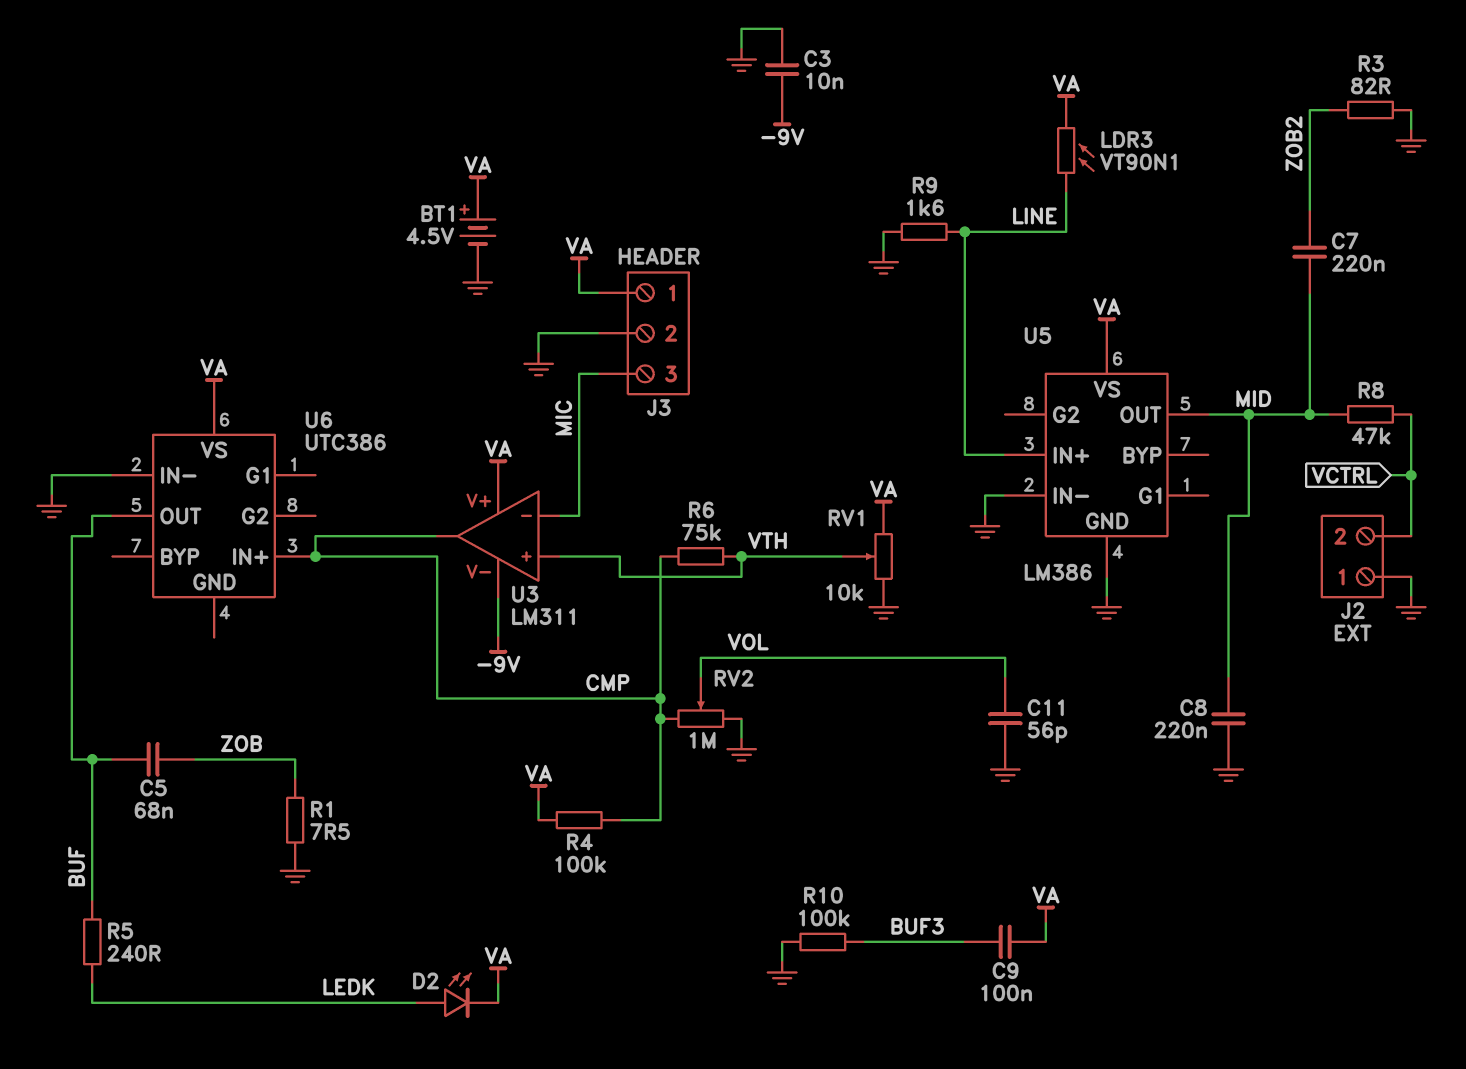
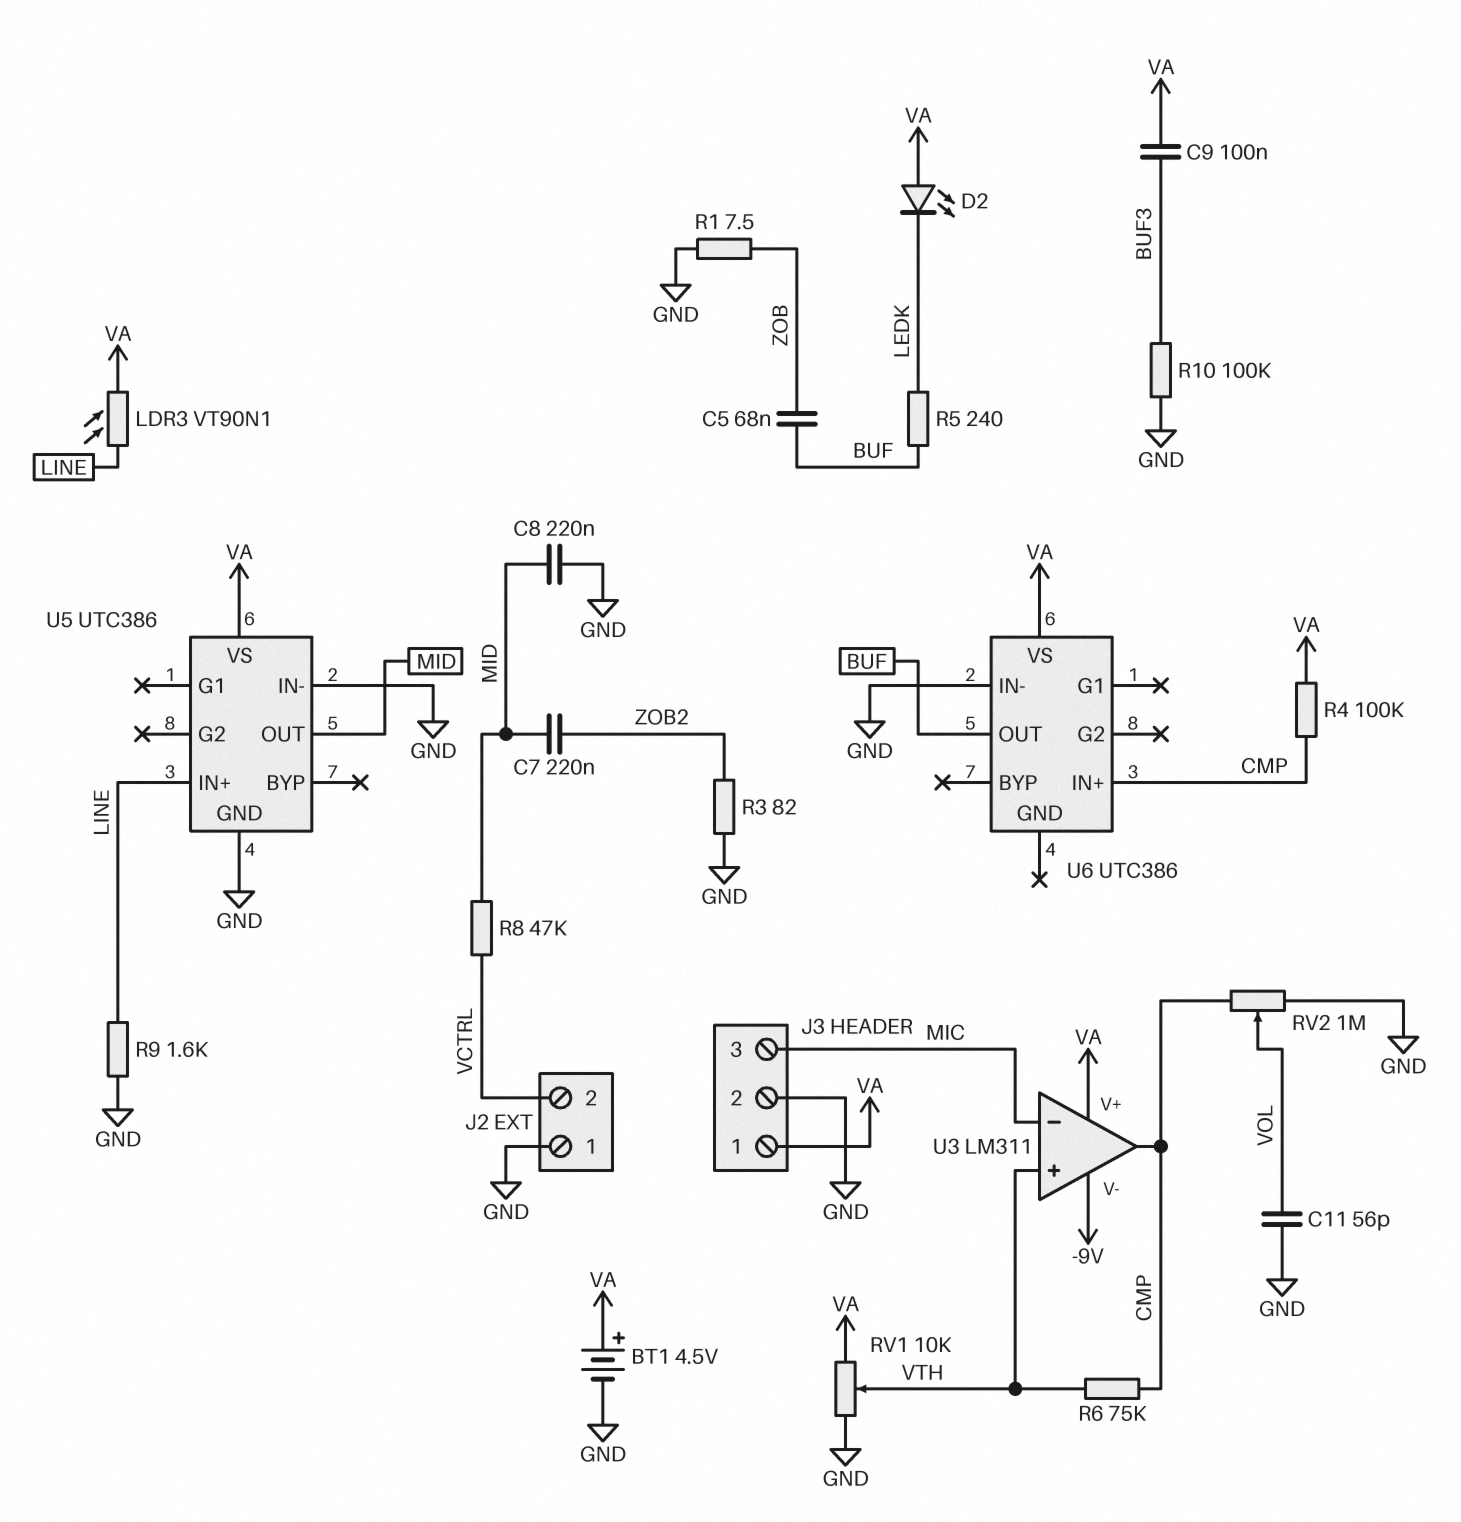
C3: 10nF (-9V, GND) -> none
D2: LED (A LEDK, K VA) -> LED (A VA, K LEDK)
U5: LM386 -> UTC386

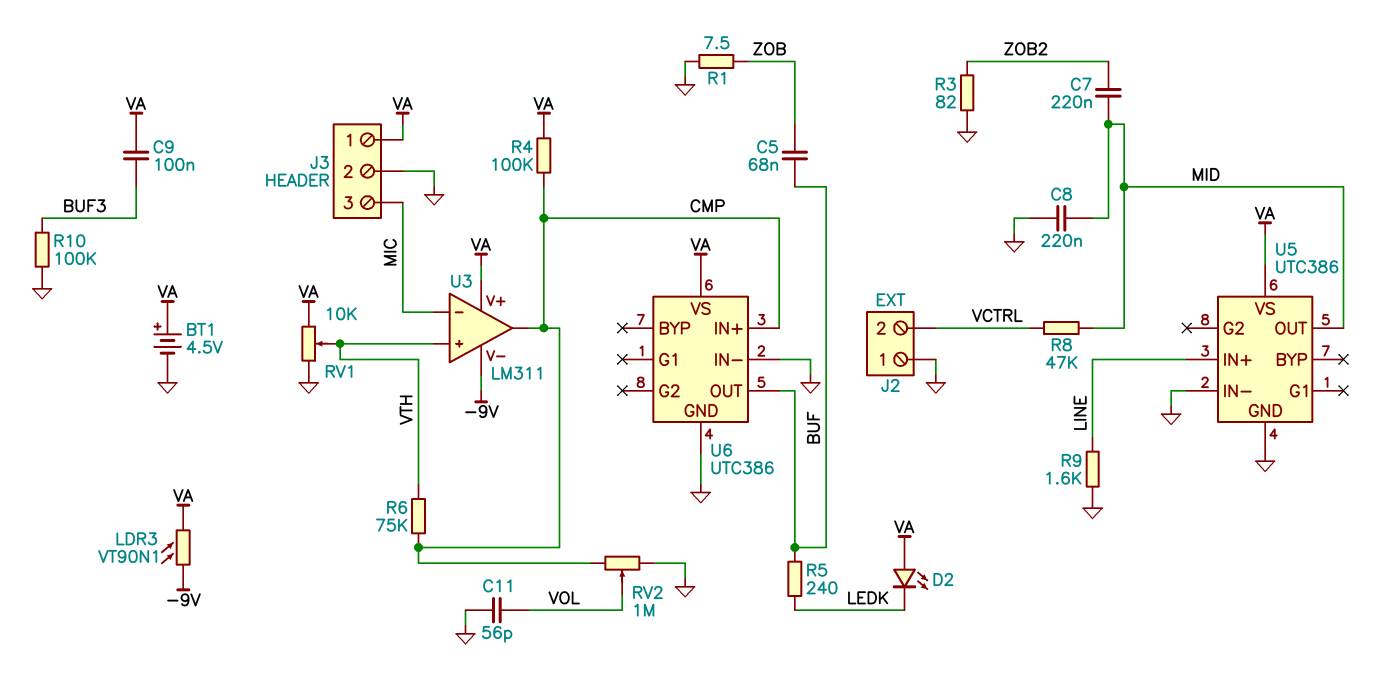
LDR3: VT90N1 (LINE, VA) -> VT90N1 (-9V, VA)
U6 pin GND: none -> GND

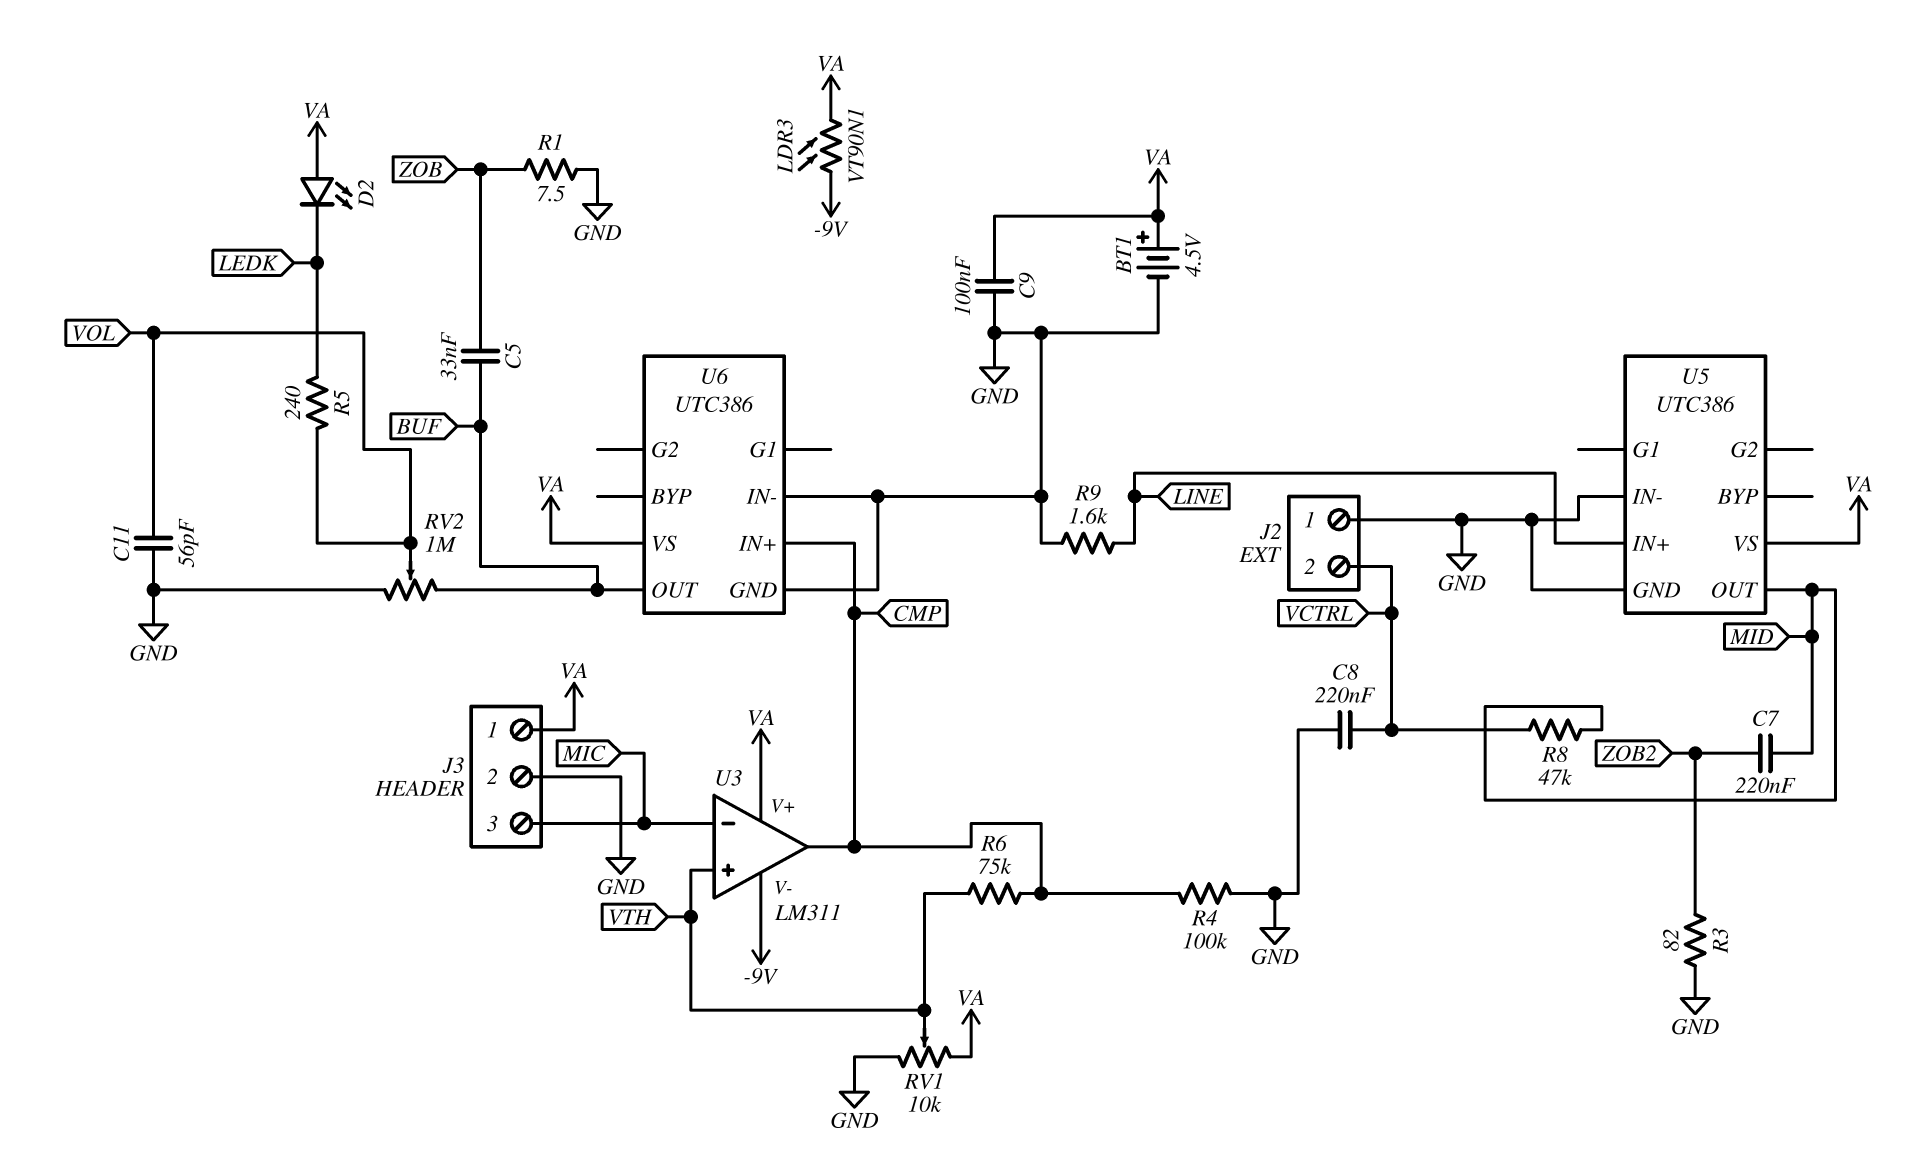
C5: 68nF (BUF, ZOB) -> 33nF (BUF, ZOB)
C8: 220nF (GND, MID) -> 220nF (GND, VCTRL)
C9: 100nF (BUF3, VA) -> 100nF (GND, VA)
R4: 100k (CMP, VA) -> 100k (CMP, GND)
R5: 240 (BUF, LEDK) -> 240 (LEDK, VOL)
R10: 100k (BUF3, GND) -> none
RV2: 1M (CMP, GND, wiper VOL) -> 1M (BUF, GND, wiper VOL)

